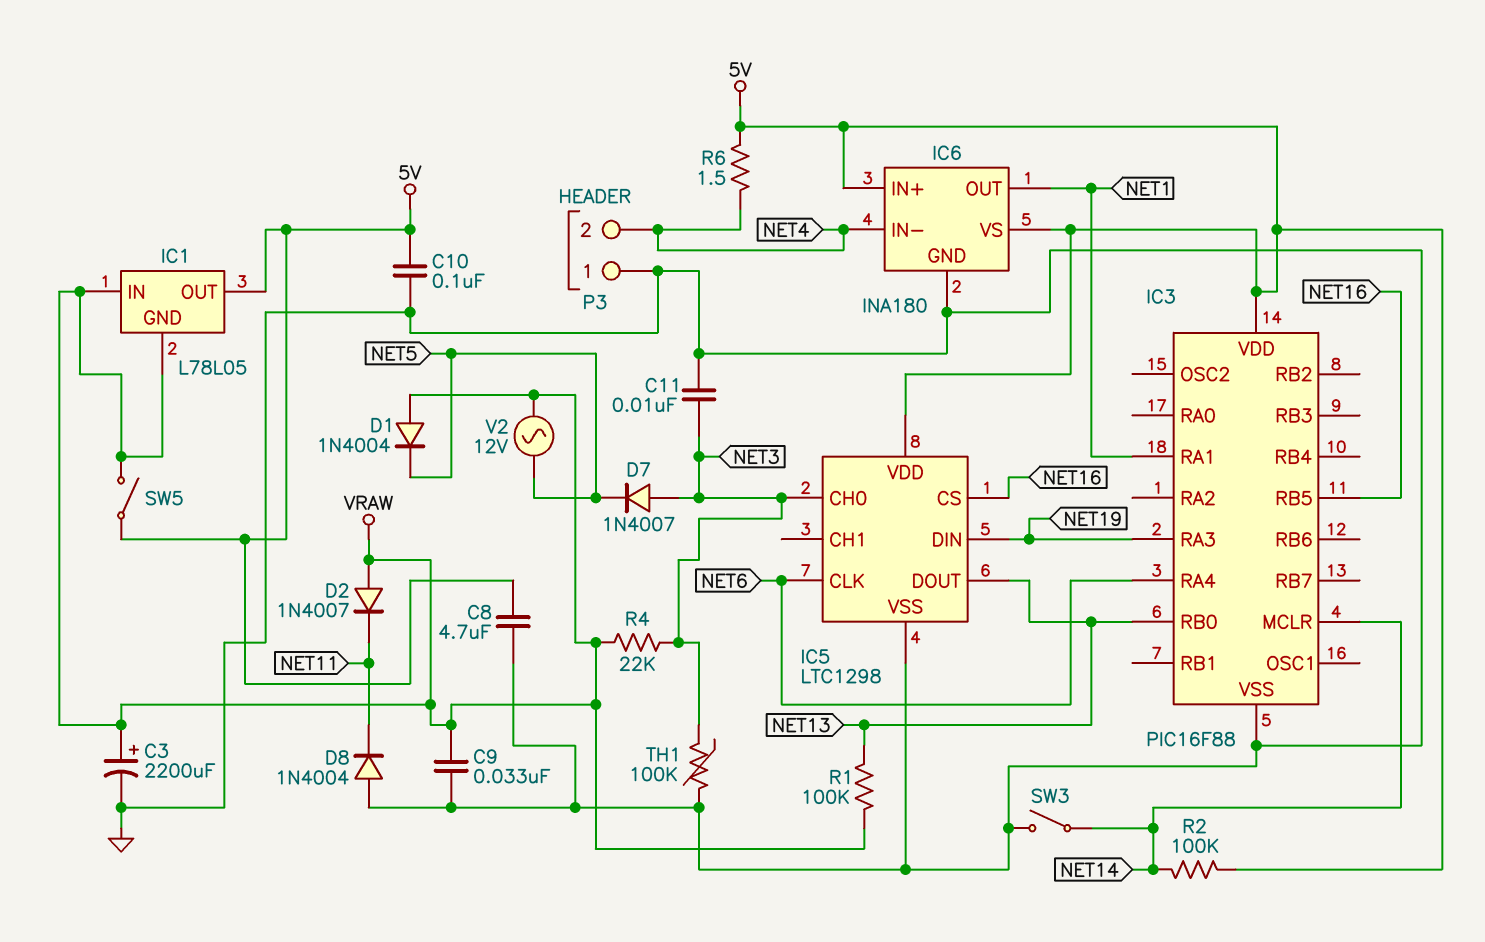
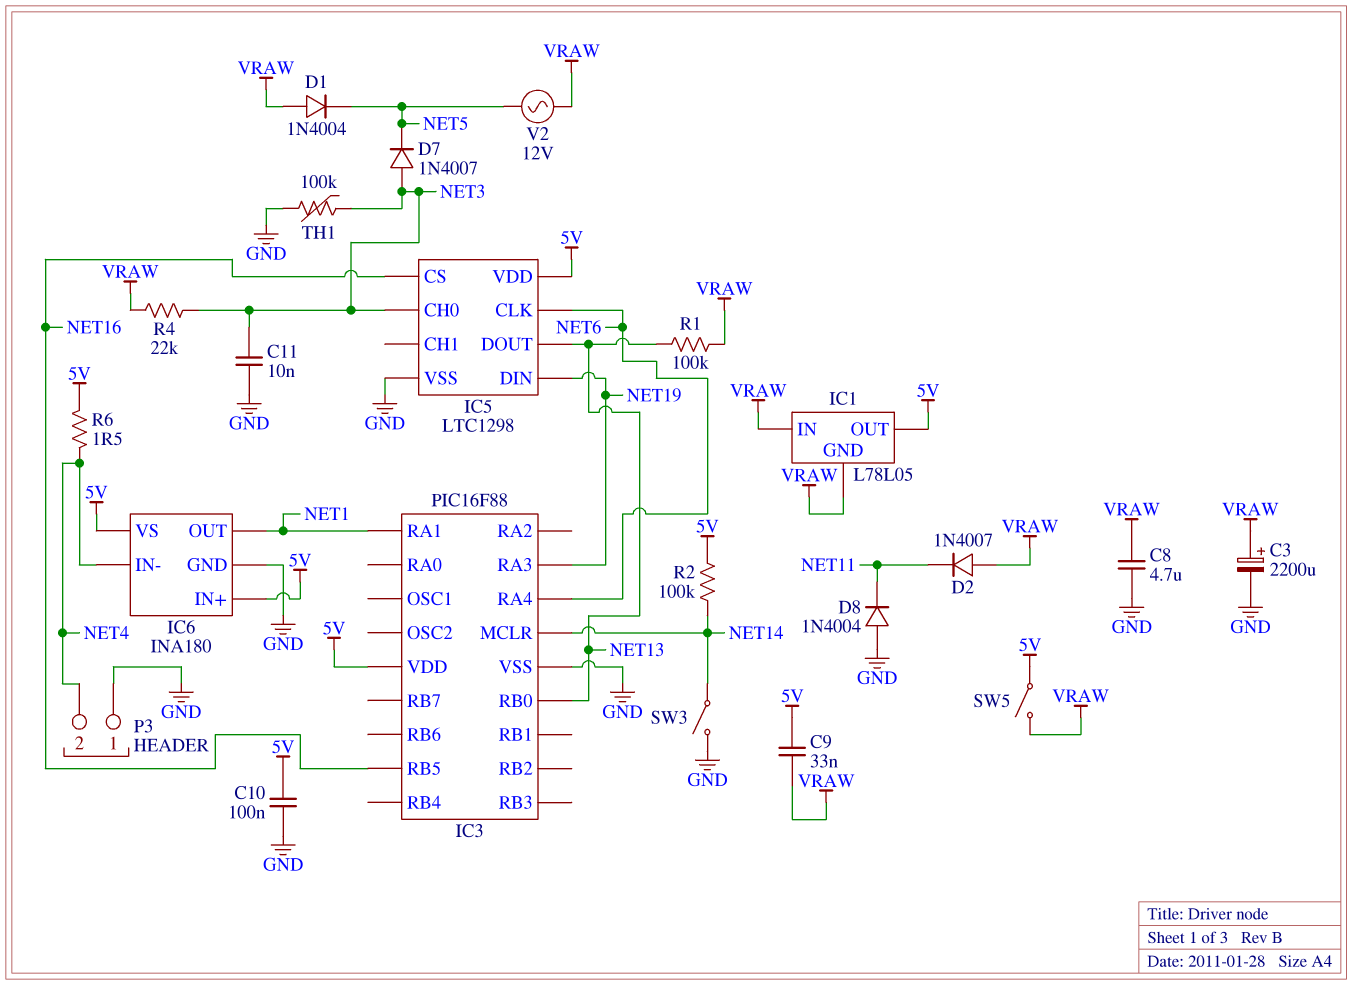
C8: 4.7uF (5V, GND) -> 4.7uF (GND, VRAW)
C9: 33nF (GND, VRAW) -> 33nF (5V, VRAW)

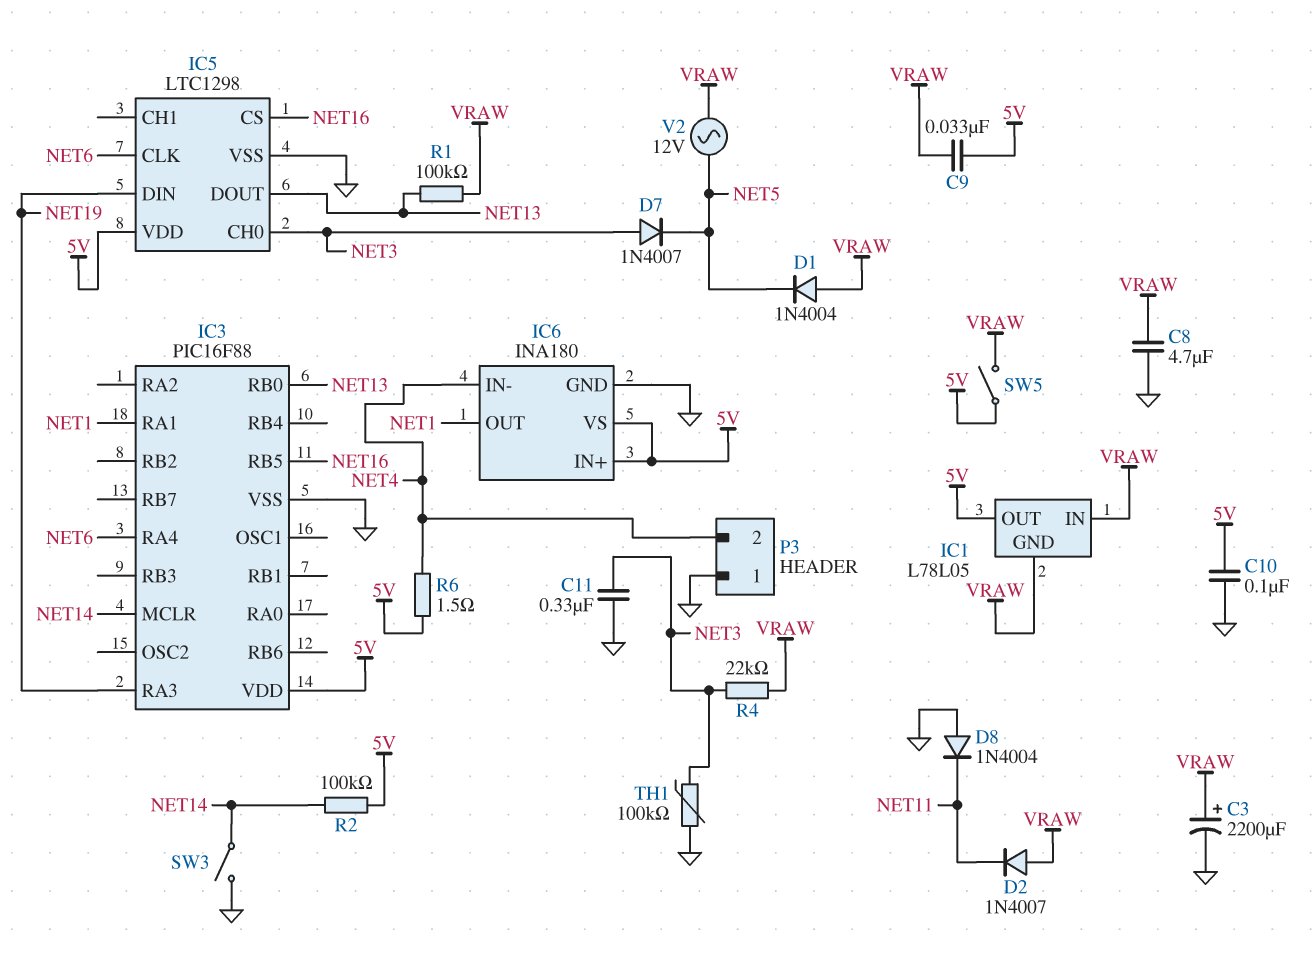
C11: 10nF (GND, NET3) -> 330nF (GND, NET3)

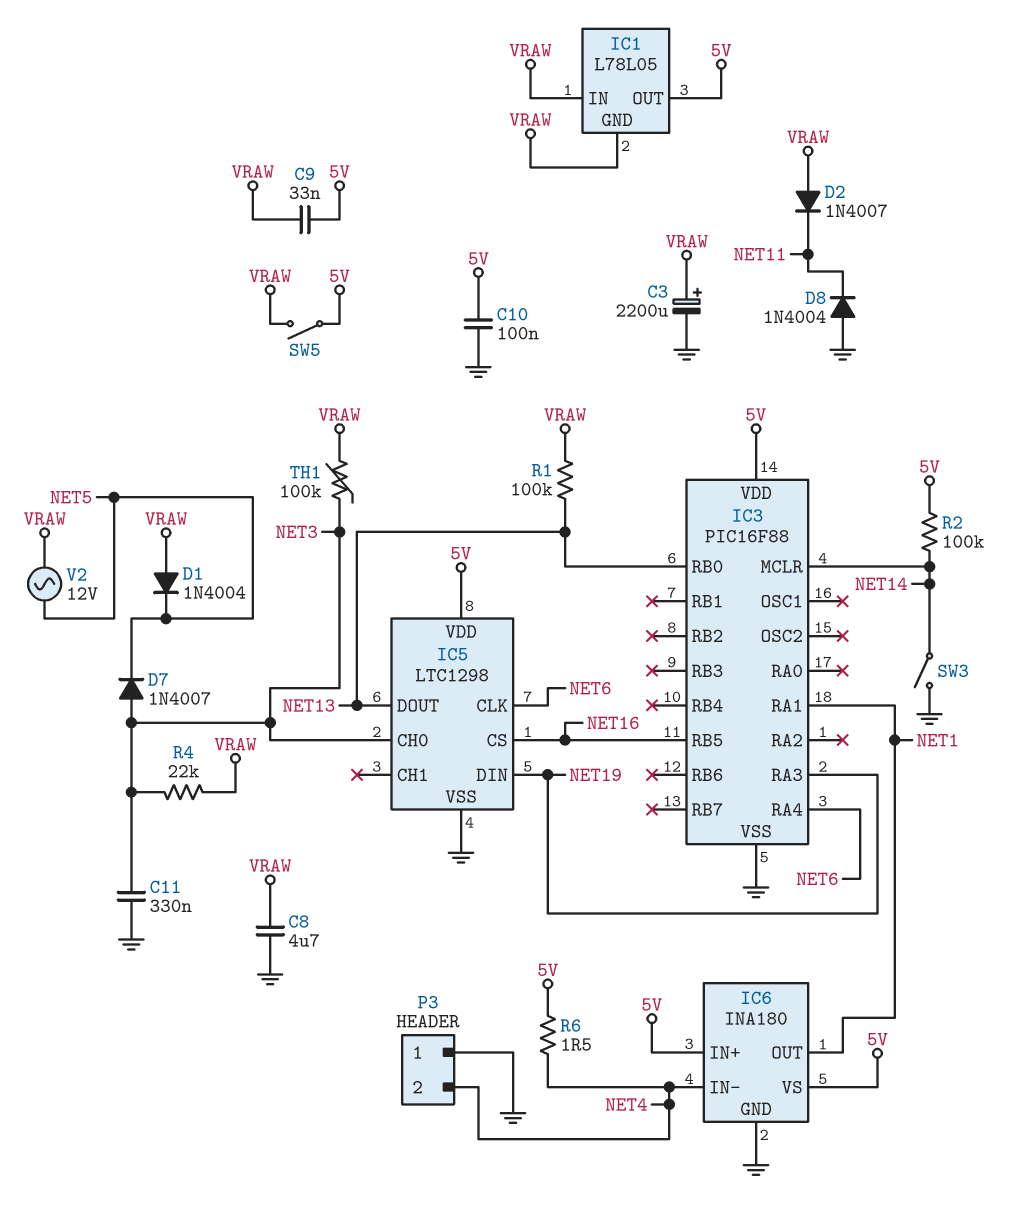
TH1: 100k (GND, NET3) -> 100k (NET3, VRAW)

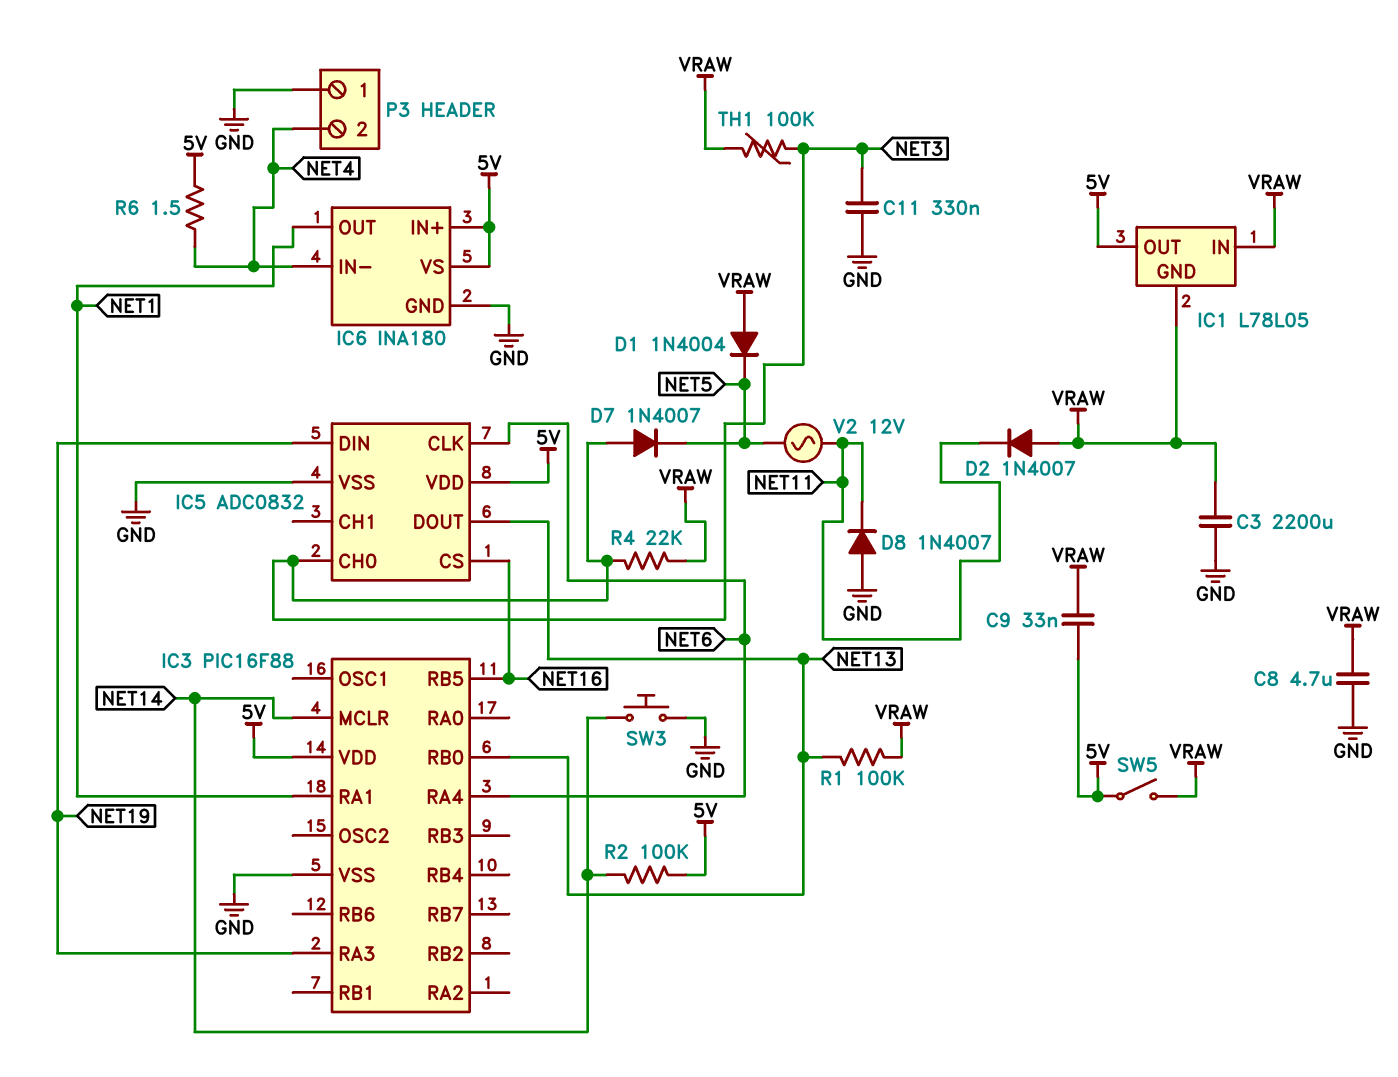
C3: 2200uF (plus VRAW, minus GND) -> 2200uF (GND, VRAW)
C10: 100nF (5V, GND) -> none
D8: diode 1N4004 (A GND, K NET11) -> diode 1N4007 (A GND, K NET11)
IC5: LTC1298 -> ADC0832
SW3: switch (GND, NET14) -> button (GND, NET14)
V2: AC 12V (NET5, VRAW) -> AC 12V (NET5, NET11)

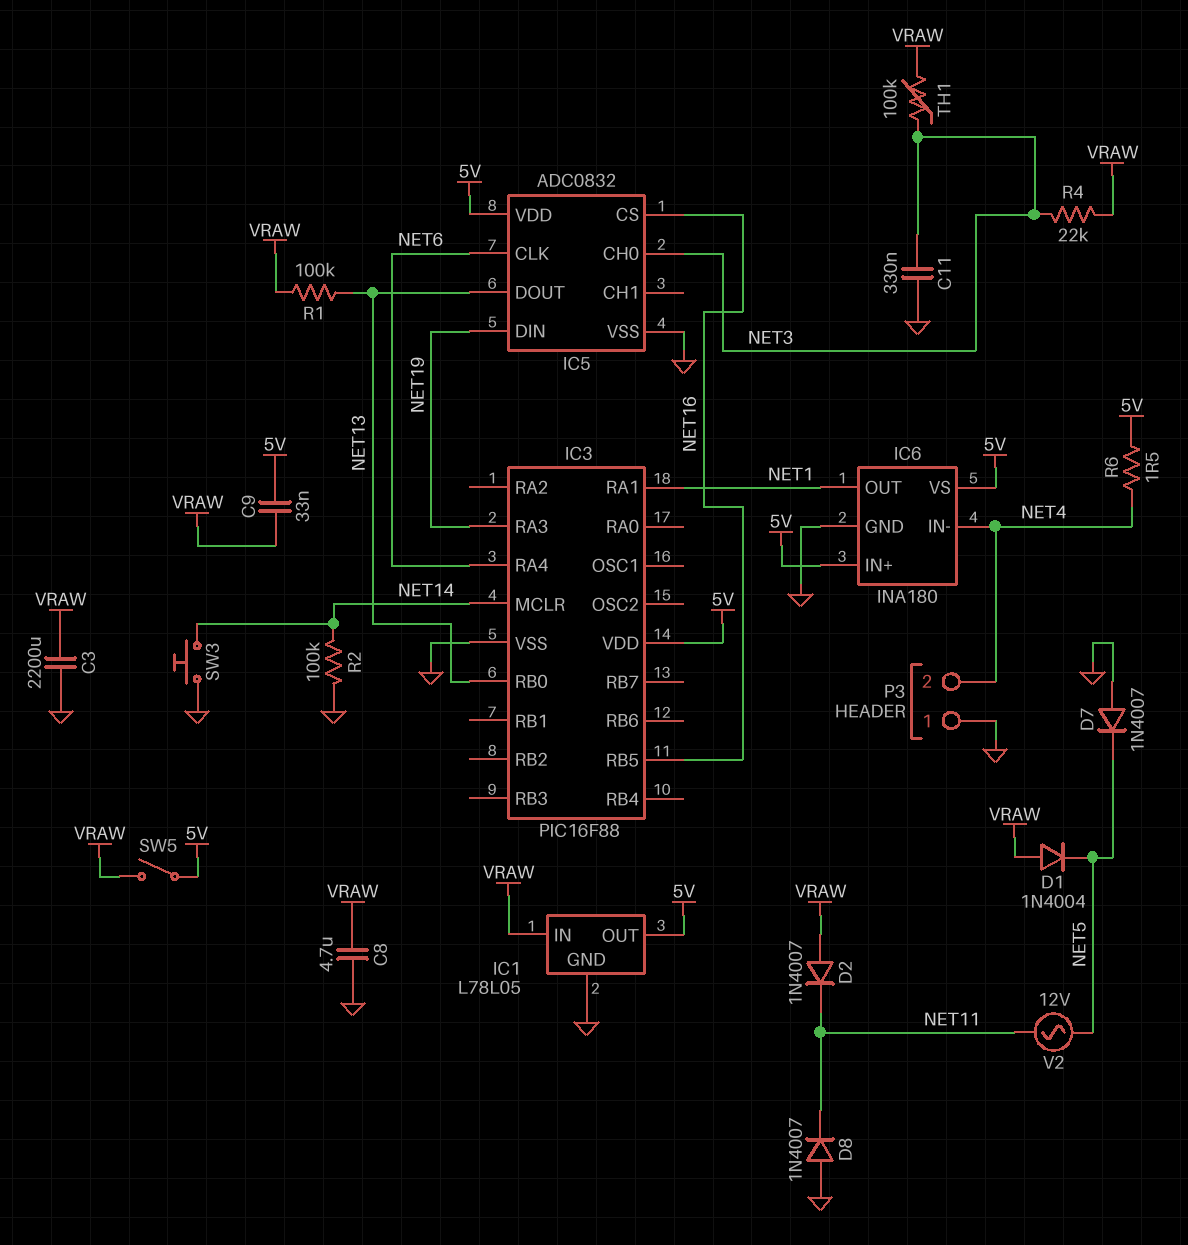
D7: diode 1N4007 (A NET3, K NET5) -> diode 1N4007 (A GND, K NET5)
IC1 pin GND: VRAW -> GND
R2: 100k (5V, NET14) -> 100k (GND, NET14)

